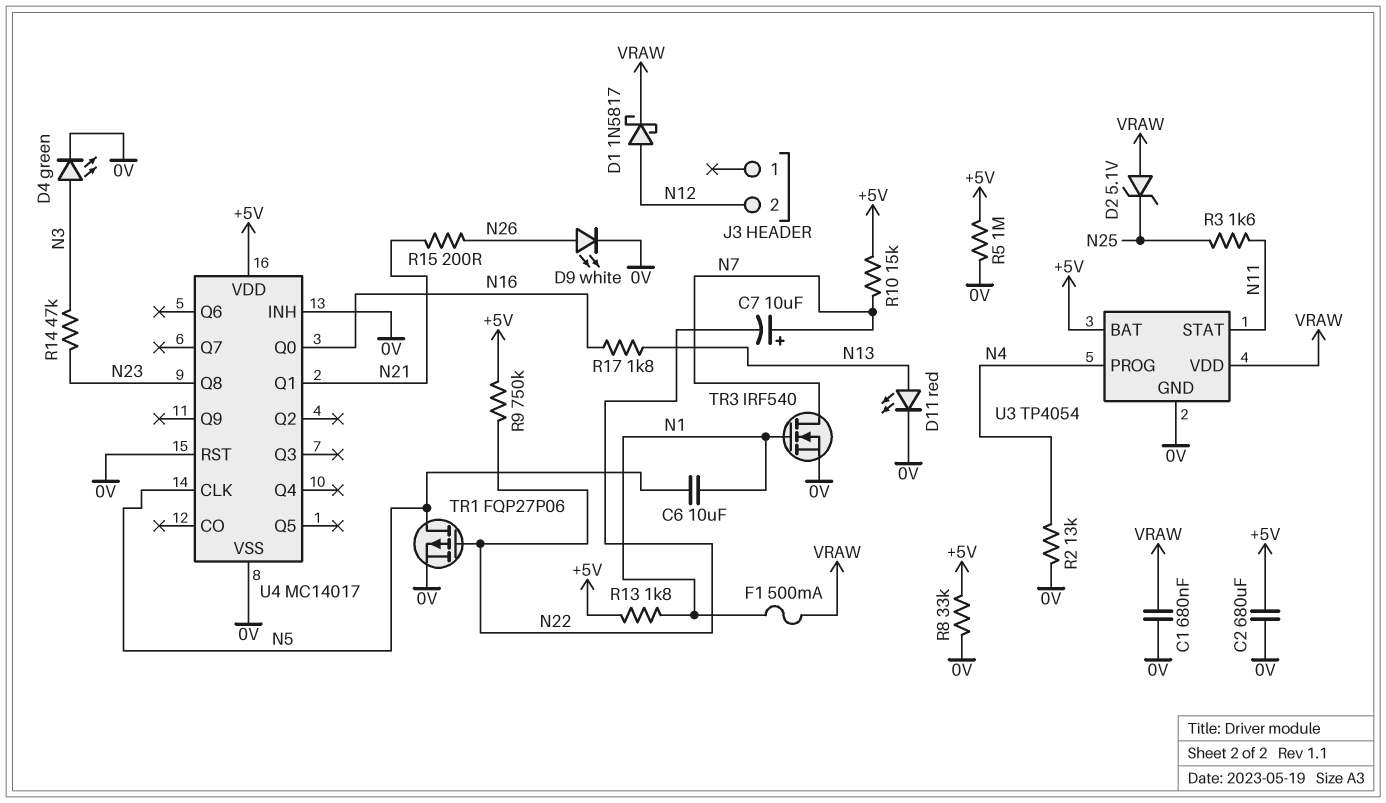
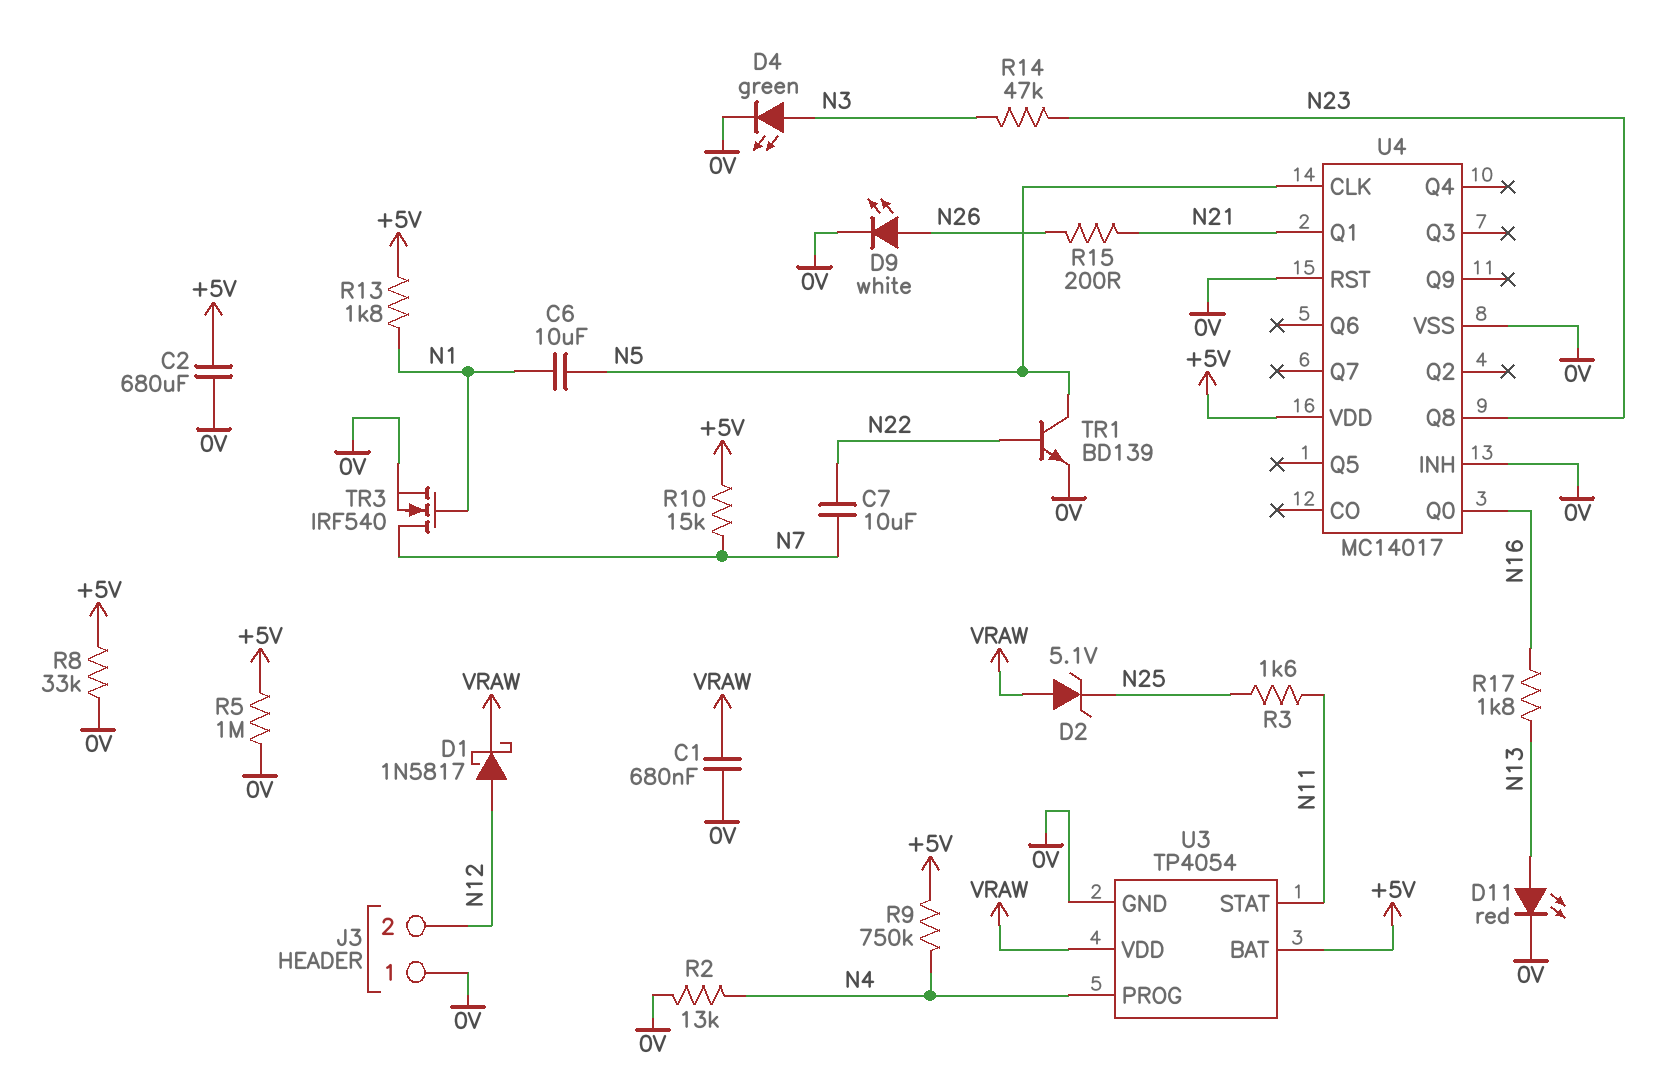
C7: 10uF (plus N7, minus N22) -> 10uF (N7, N22)
F1: 500mA (N1, VRAW) -> none
J3 pin 1: none -> 0V
R9: 750k (+5V, N22) -> 750k (+5V, N4)
TR1: PMOS FQP27P06 (G N22, D N5, S 0V) -> NPN BD139 (B N22, C N5, E 0V)

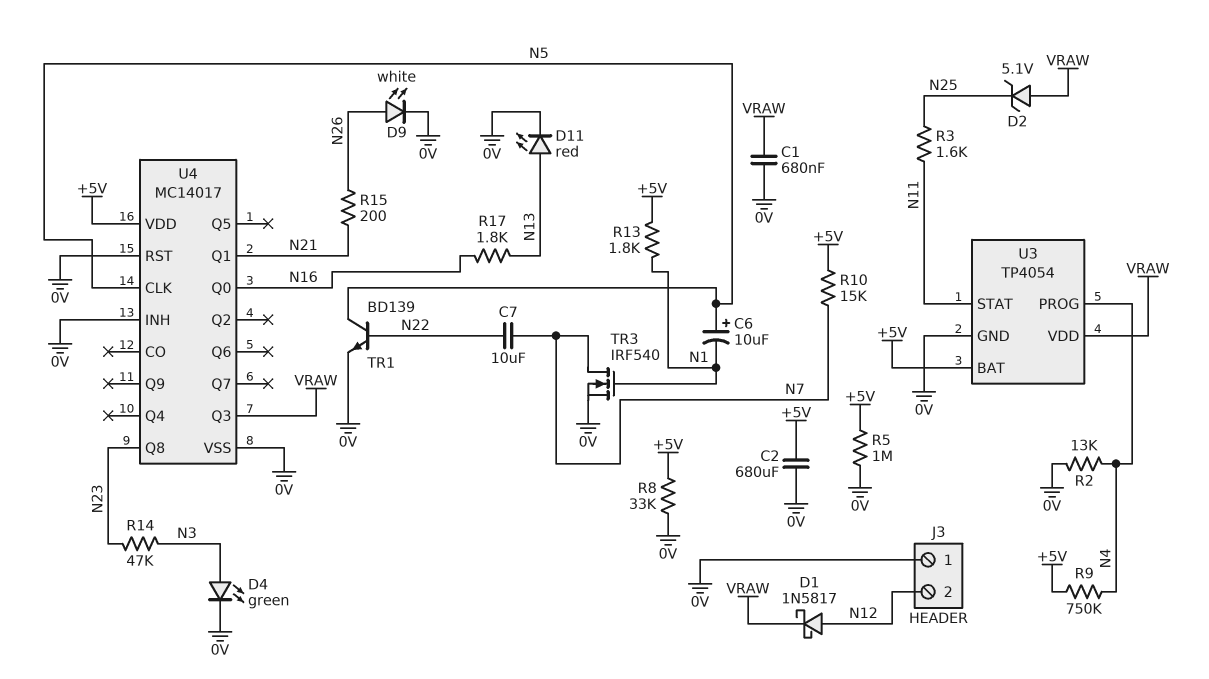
C6: 10uF (N1, N5) -> 10uF (plus N5, minus N1)
U4 pin Q3: none -> VRAW

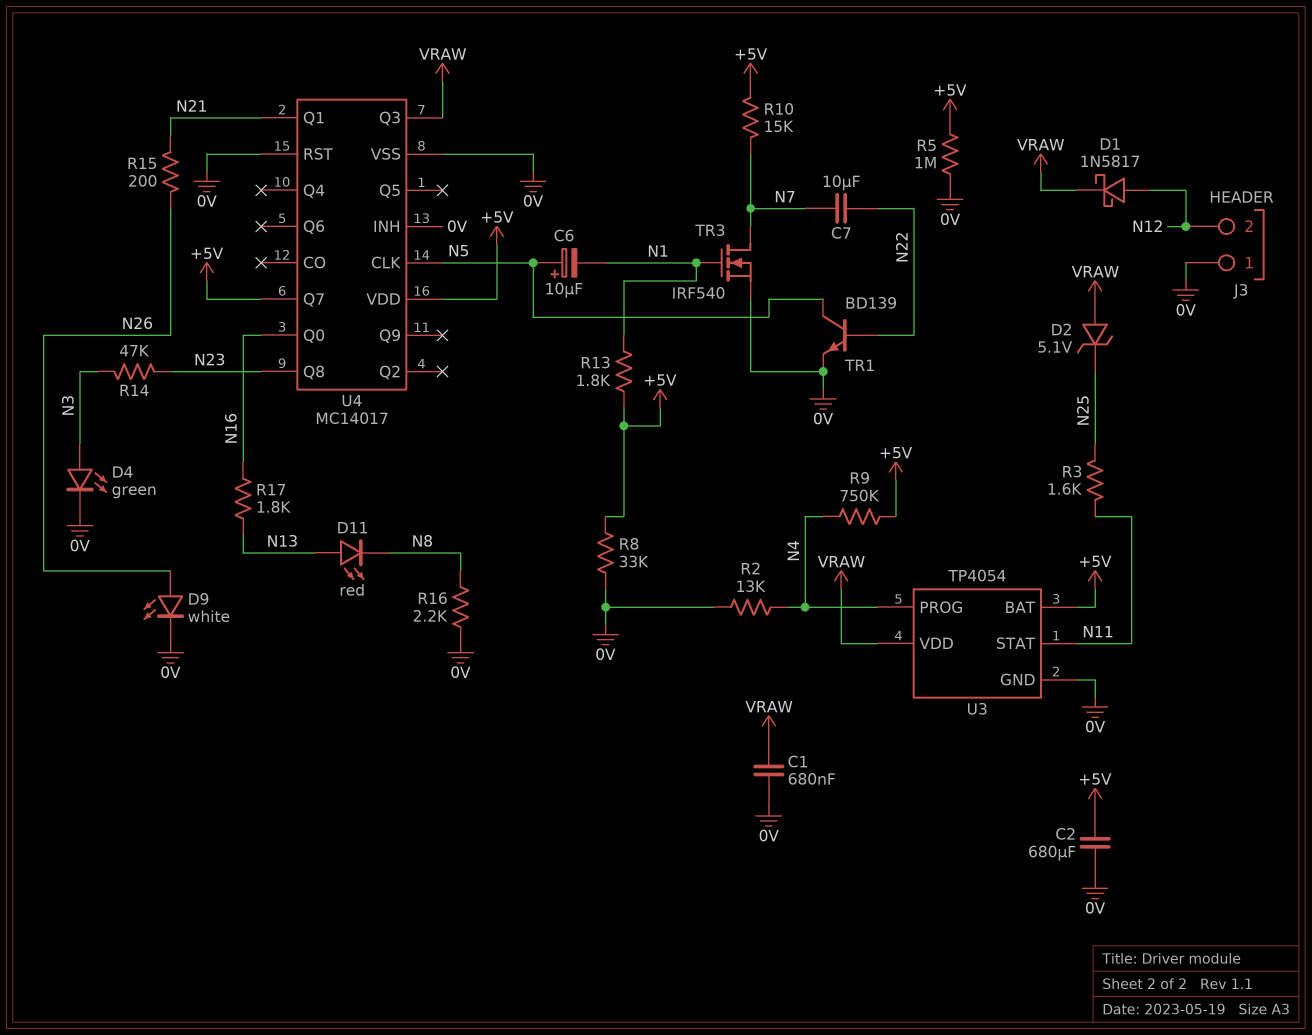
D11: LED red (A N13, K 0V) -> LED red (A N13, K N8)
R16: none -> 2.2k (0V, N8)
U4 pin Q7: none -> +5V

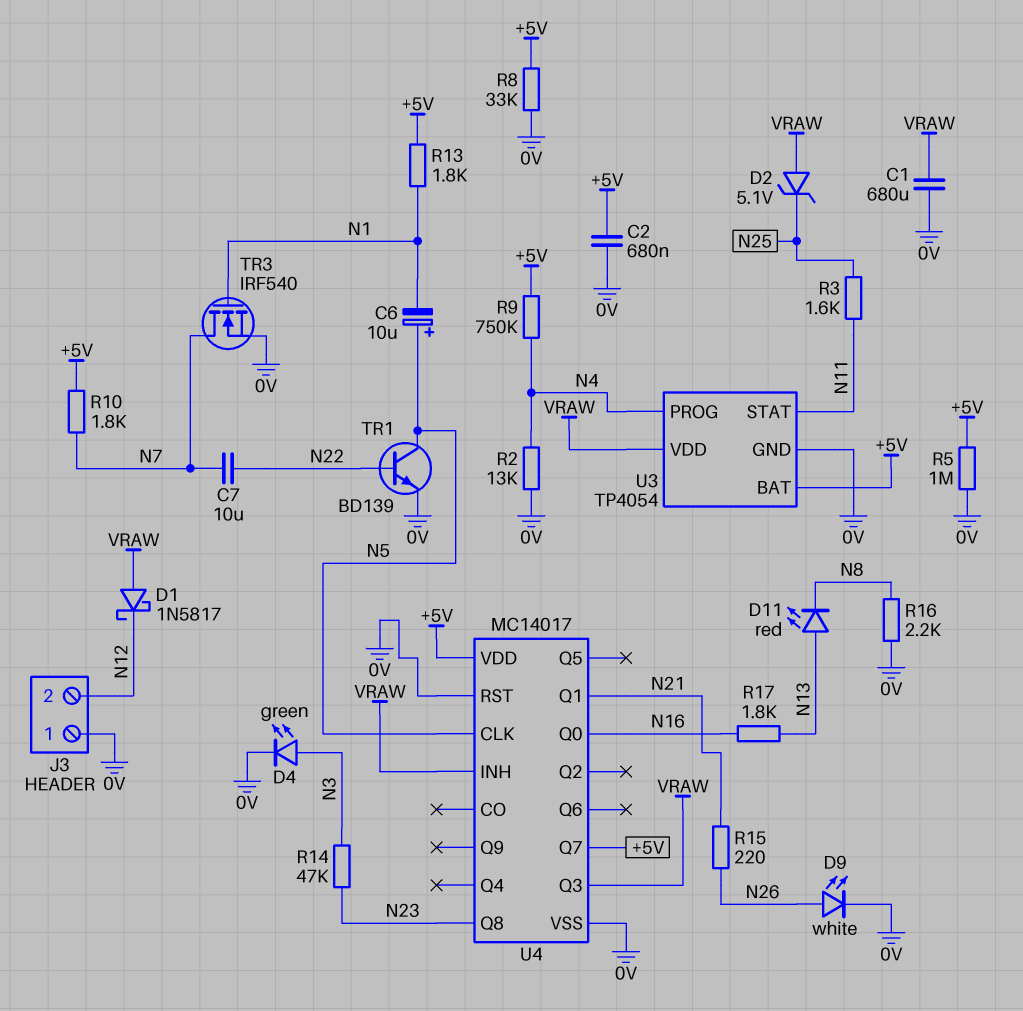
C1: 680nF (0V, VRAW) -> 680uF (0V, VRAW)
C2: 680uF (+5V, 0V) -> 680nF (+5V, 0V)
D1: schottky 1N5817 (A N12, K VRAW) -> schottky 1N5817 (A VRAW, K N12)
R10: 15k (+5V, N7) -> 1.8k (+5V, N7)
R15: 200 (N21, N26) -> 220 (N21, N26)
U4 pin INH: 0V -> VRAW

